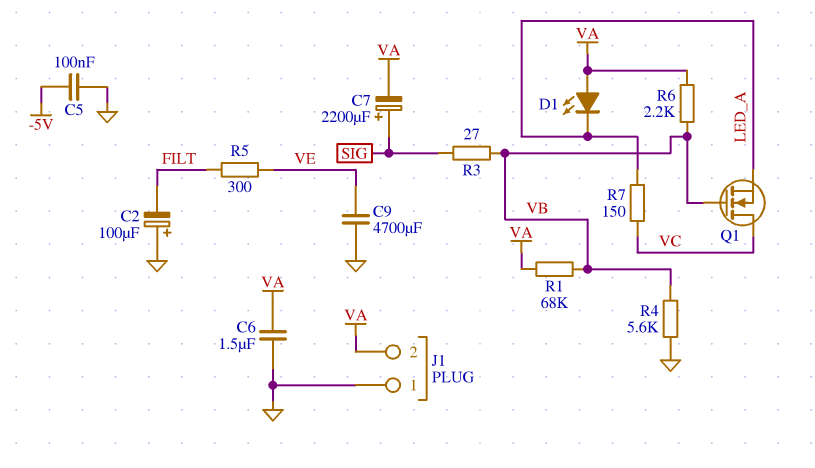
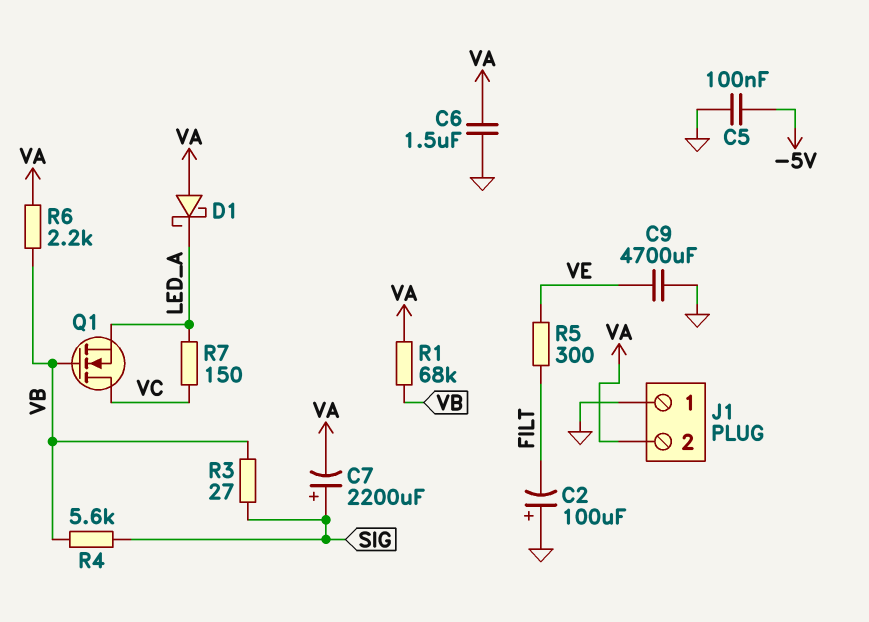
D1: LED (A VA, K LED_A) -> schottky (A VA, K LED_A)
R4: 5.6k (GND, VB) -> 5.6k (SIG, VB)

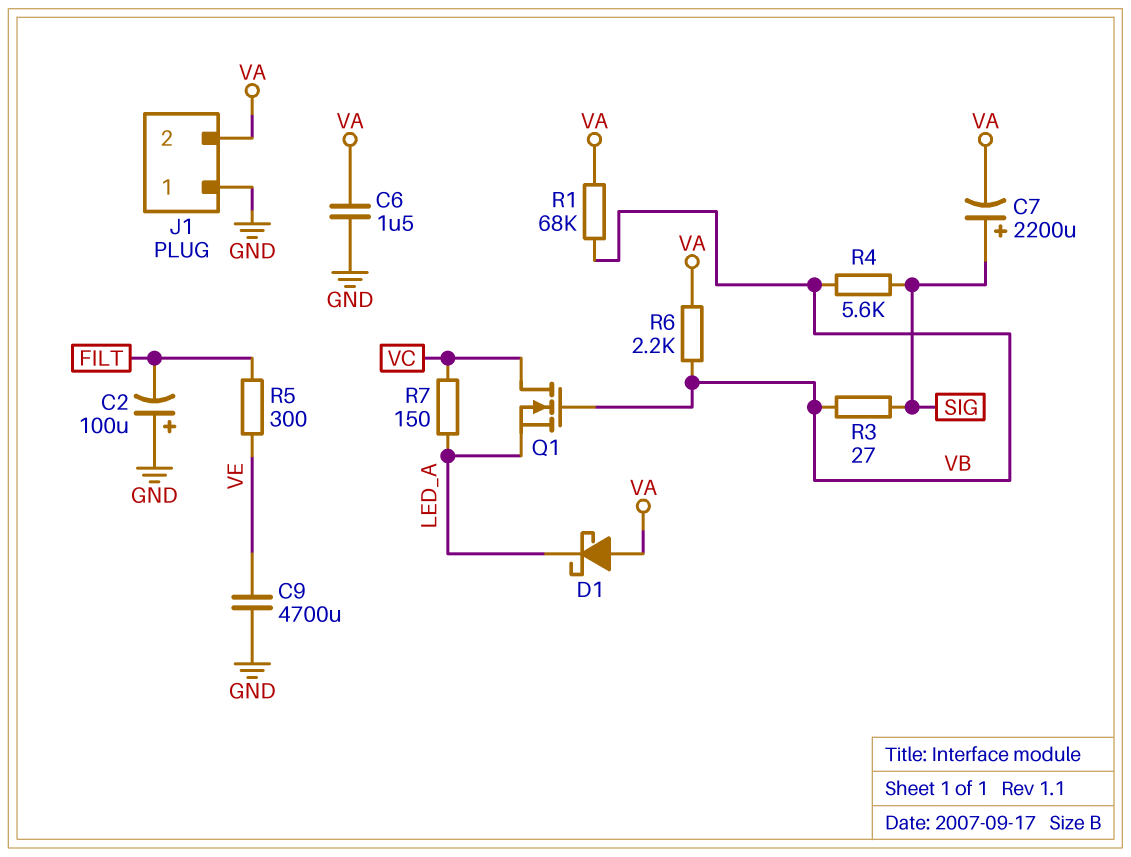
C5: 100nF (-5V, GND) -> none

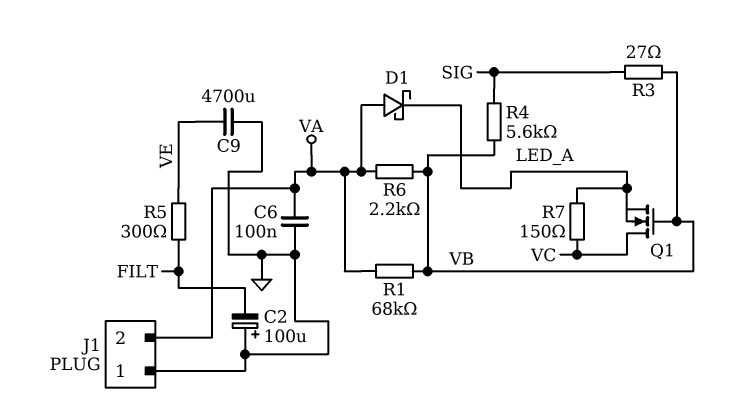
C6: 1.5uF (GND, VA) -> 100nF (GND, VA)
C7: 2200uF (plus SIG, minus VA) -> none

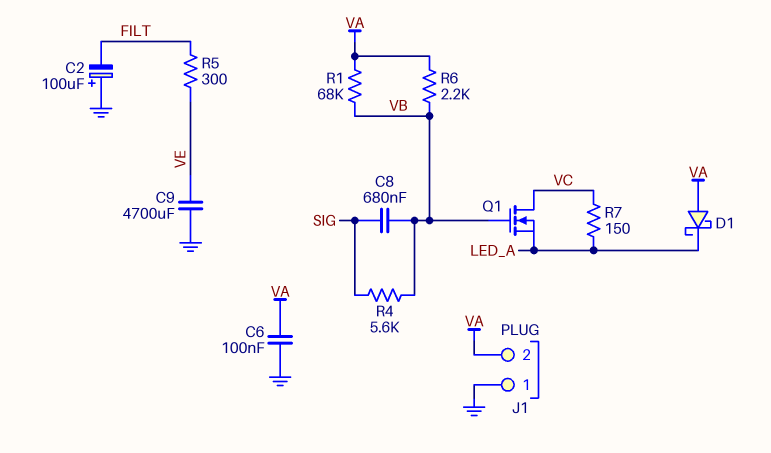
C8: none -> 680nF (SIG, VB)
R3: 27 (SIG, VB) -> none

